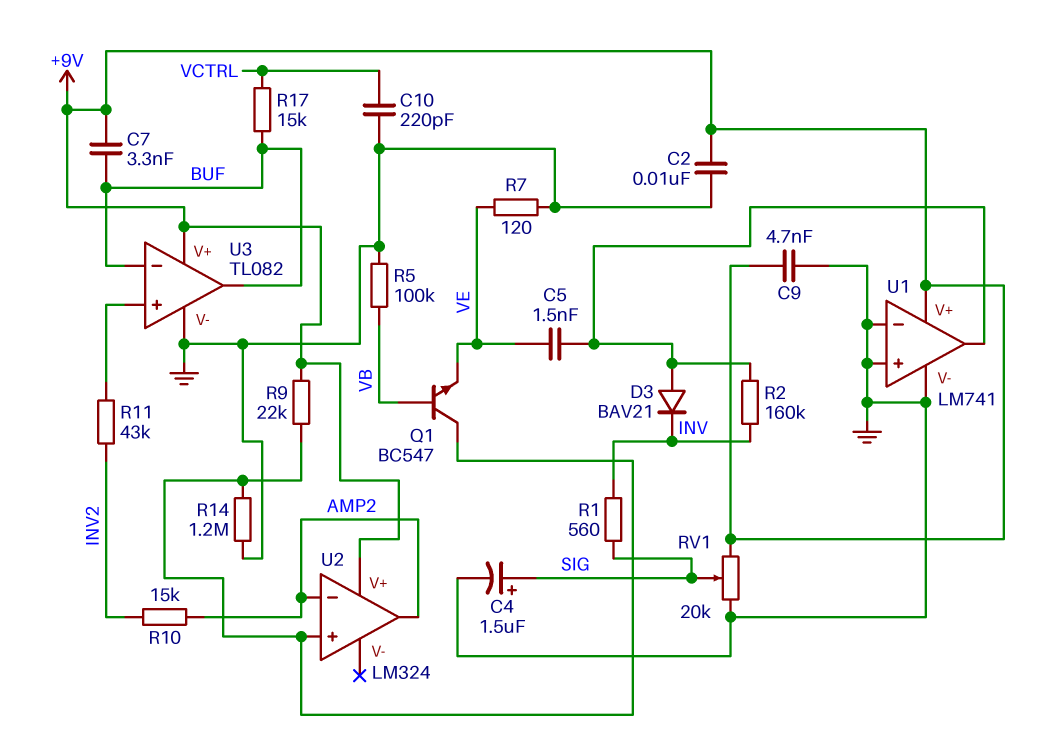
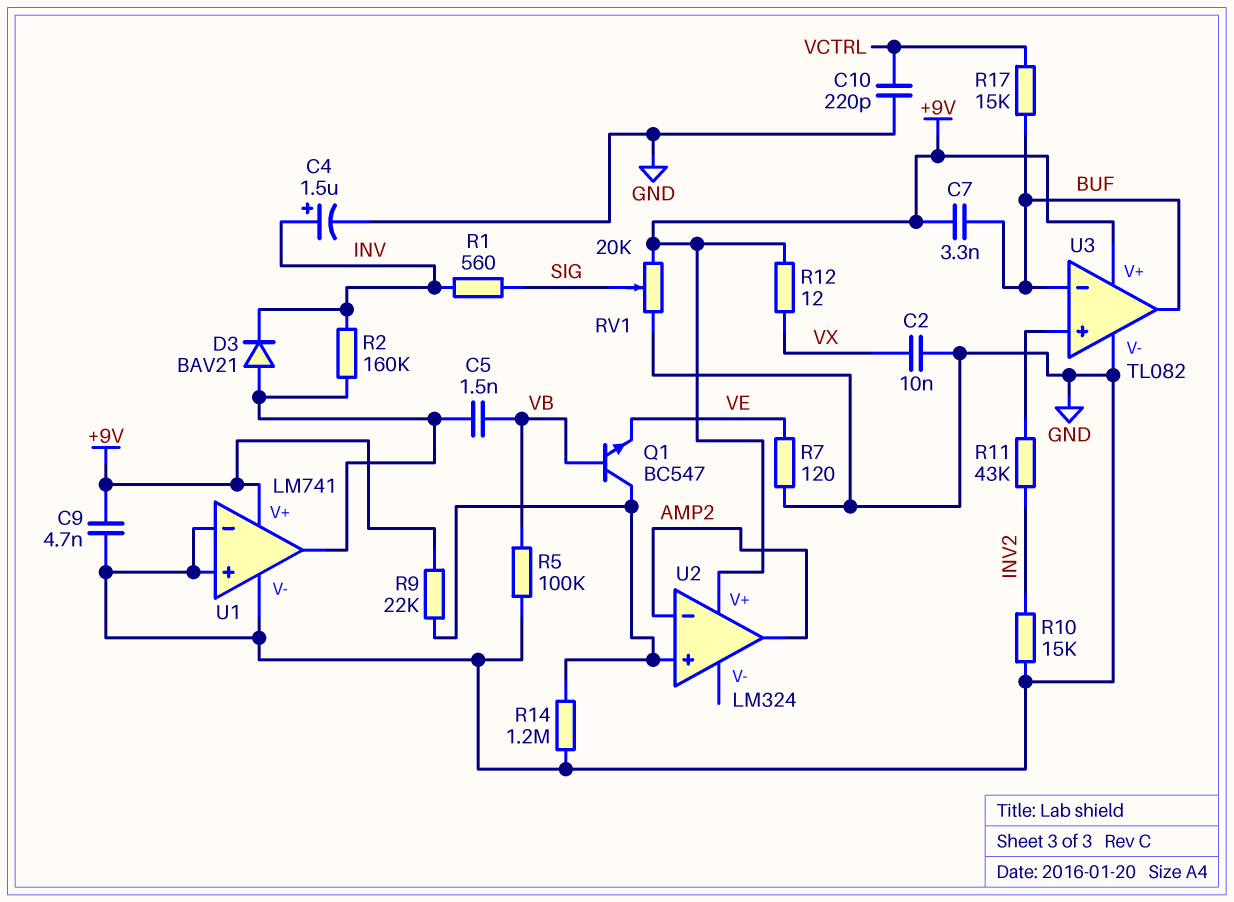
C2: 10nF (+9V, GND) -> 10nF (GND, VX)
C4: 1.5uF (plus SIG, minus GND) -> 1.5uF (plus INV, minus GND)
C5: 1.5nF (U1/out, VE) -> 1.5nF (U1/out, VB)
R10: 15k (AMP2, INV2) -> 15k (GND, INV2)
R12: none -> 12 (+9V, VX)

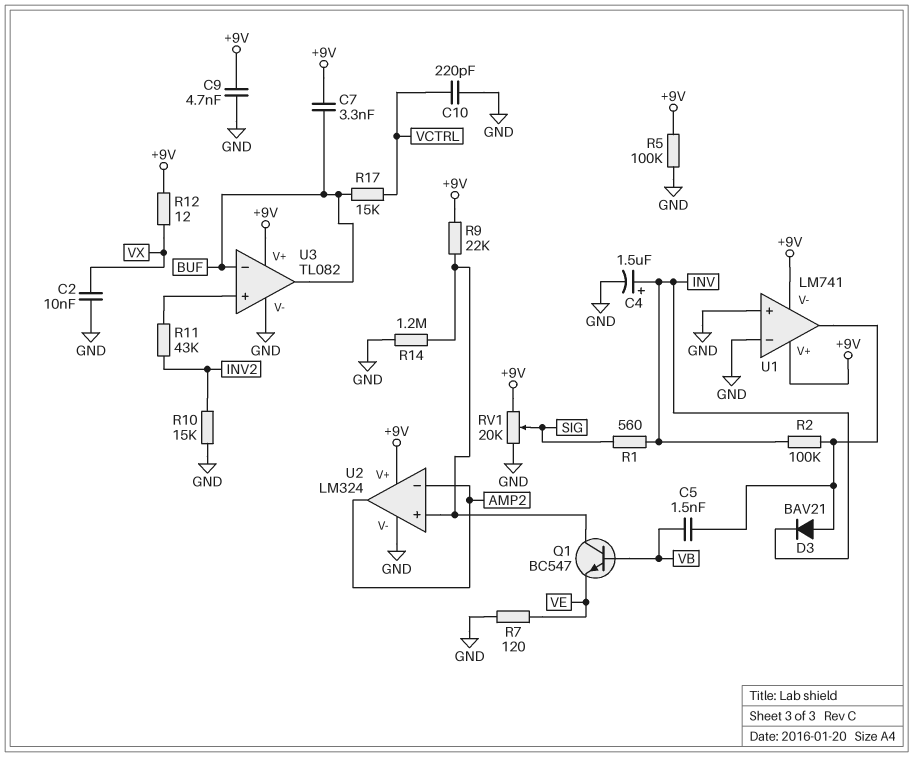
R2: 160k (INV, U1/out) -> 100k (INV, U1/out)
R5: 100k (GND, VB) -> 100k (+9V, GND)
U1 pin V-: GND -> +9V
U2 pin V-: none -> GND

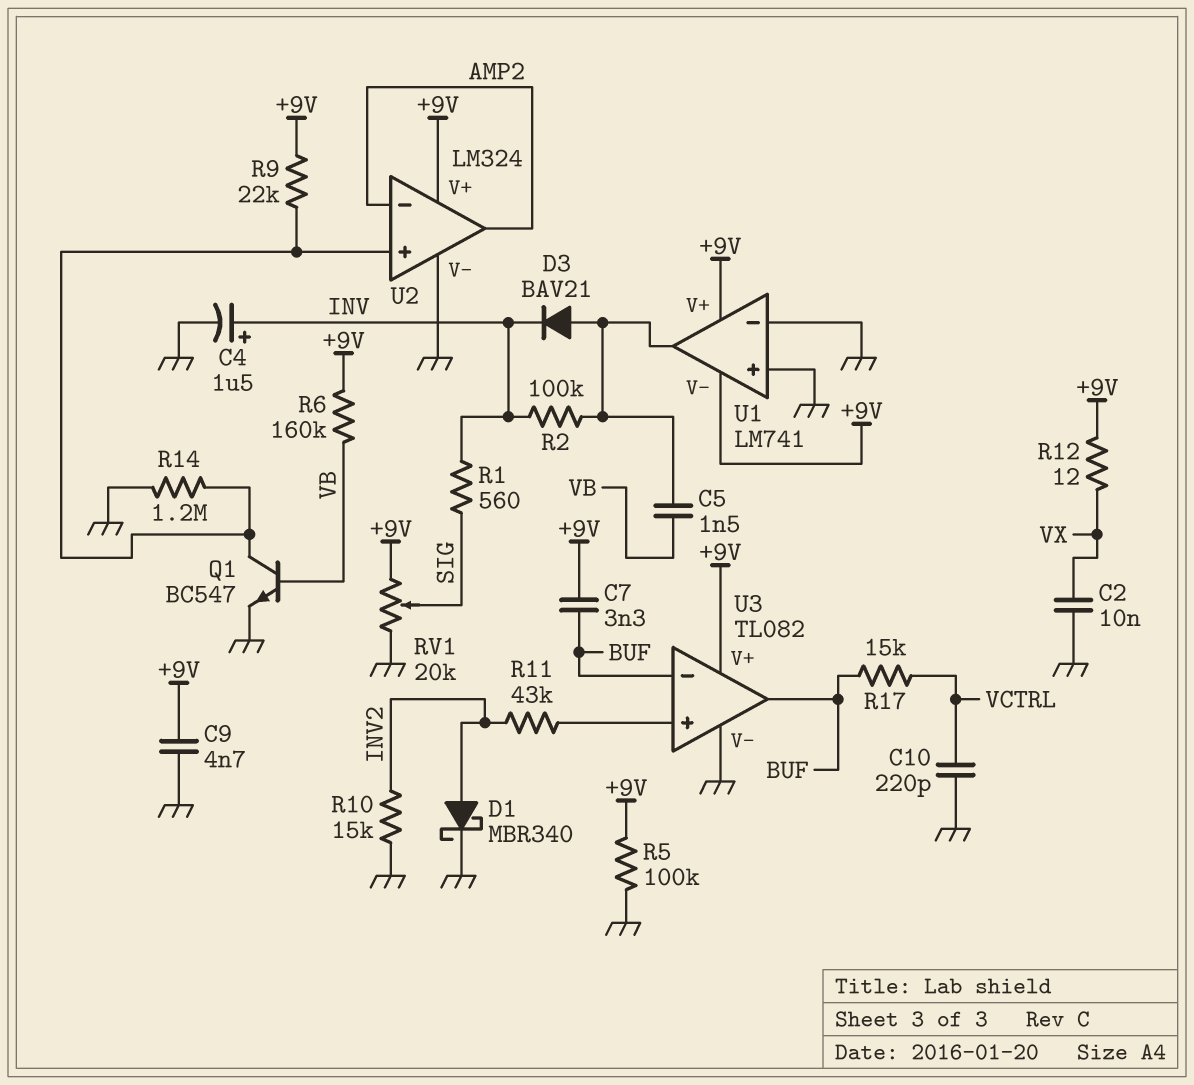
D1: none -> schottky MBR340 (A INV2, K GND)
Q1: NPN BC547 (B VB, C U2/in+, E VE) -> NPN BC547 (B VB, C U2/in+, E GND)
R6: none -> 160k (+9V, VB)
R7: 120 (GND, VE) -> none

